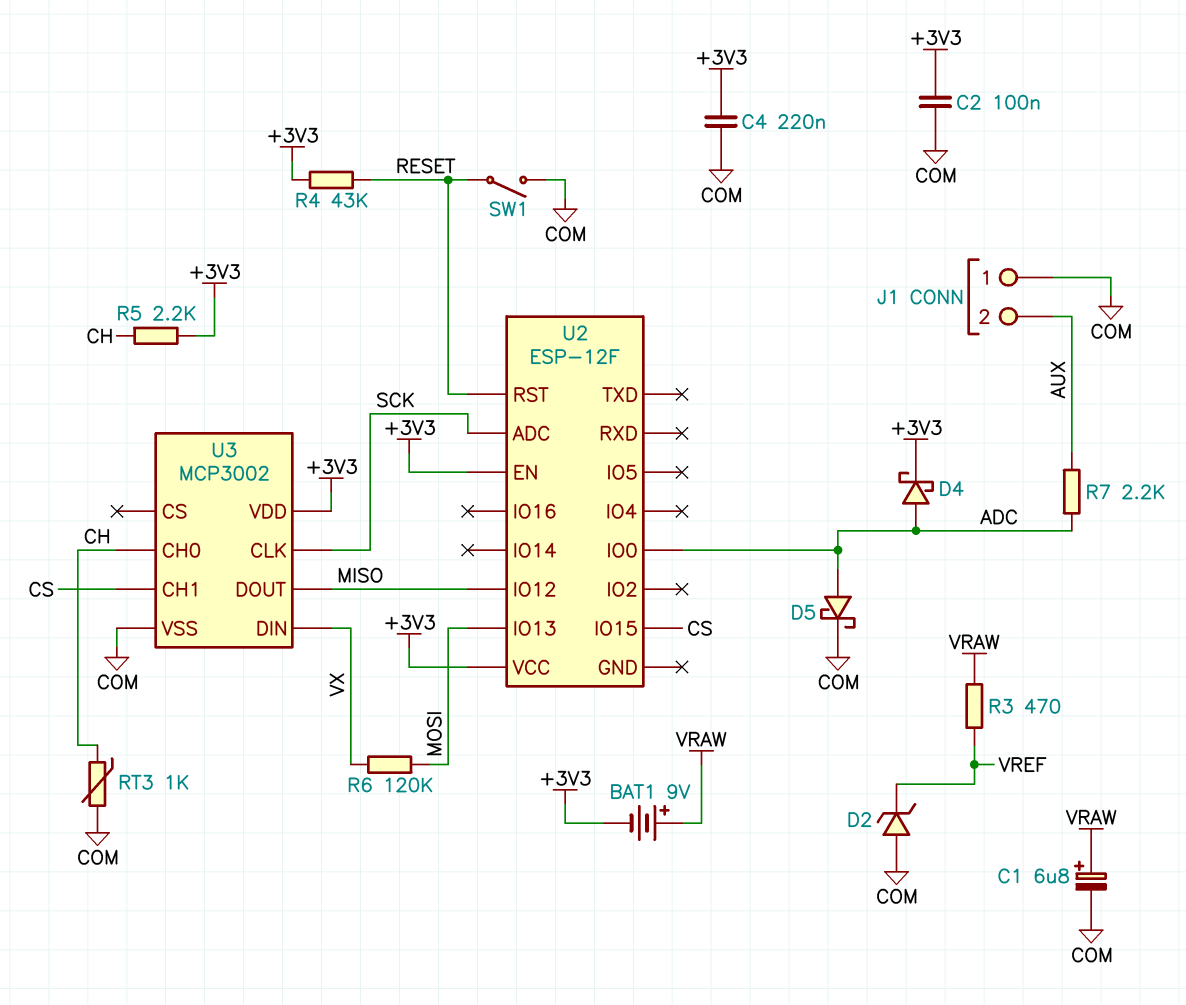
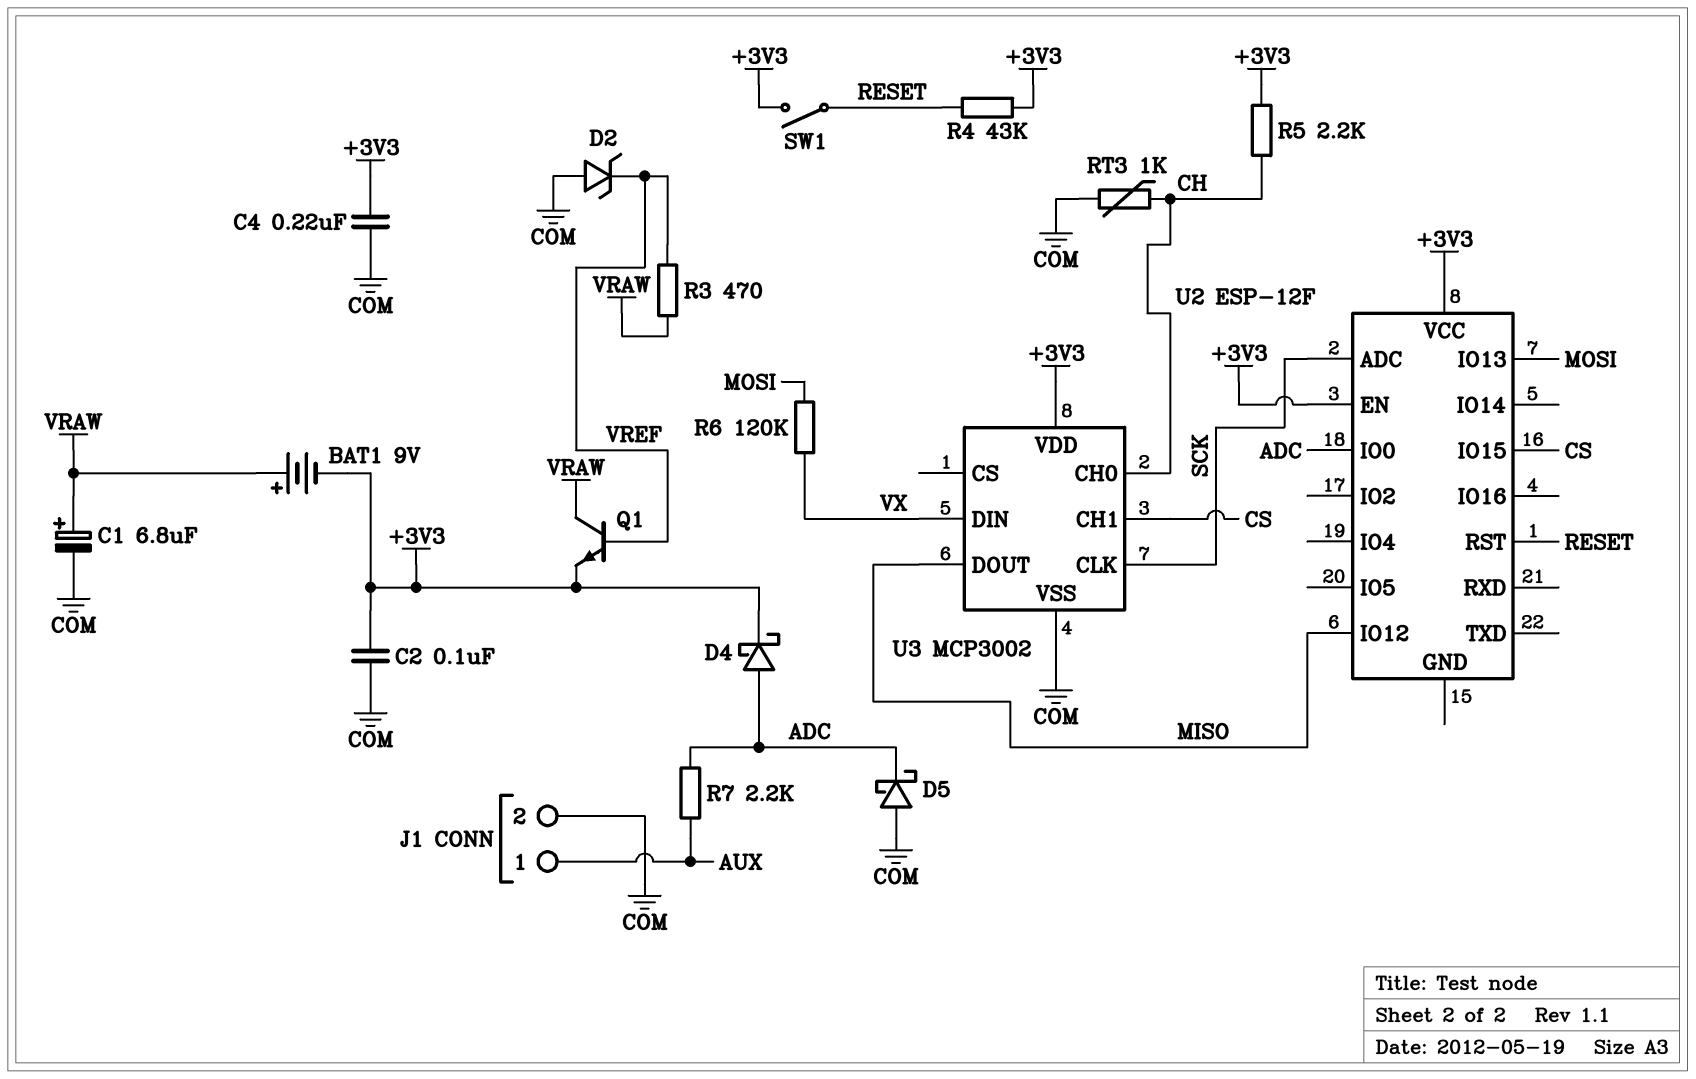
D5: schottky (A ADC, K COM) -> schottky (A COM, K ADC)
J1 pin 1: COM -> AUX
J1 pin 2: AUX -> COM
Q1: none -> NPN (B VREF, C VRAW, E +3V3)
SW1: switch (COM, RESET) -> switch (+3V3, RESET)

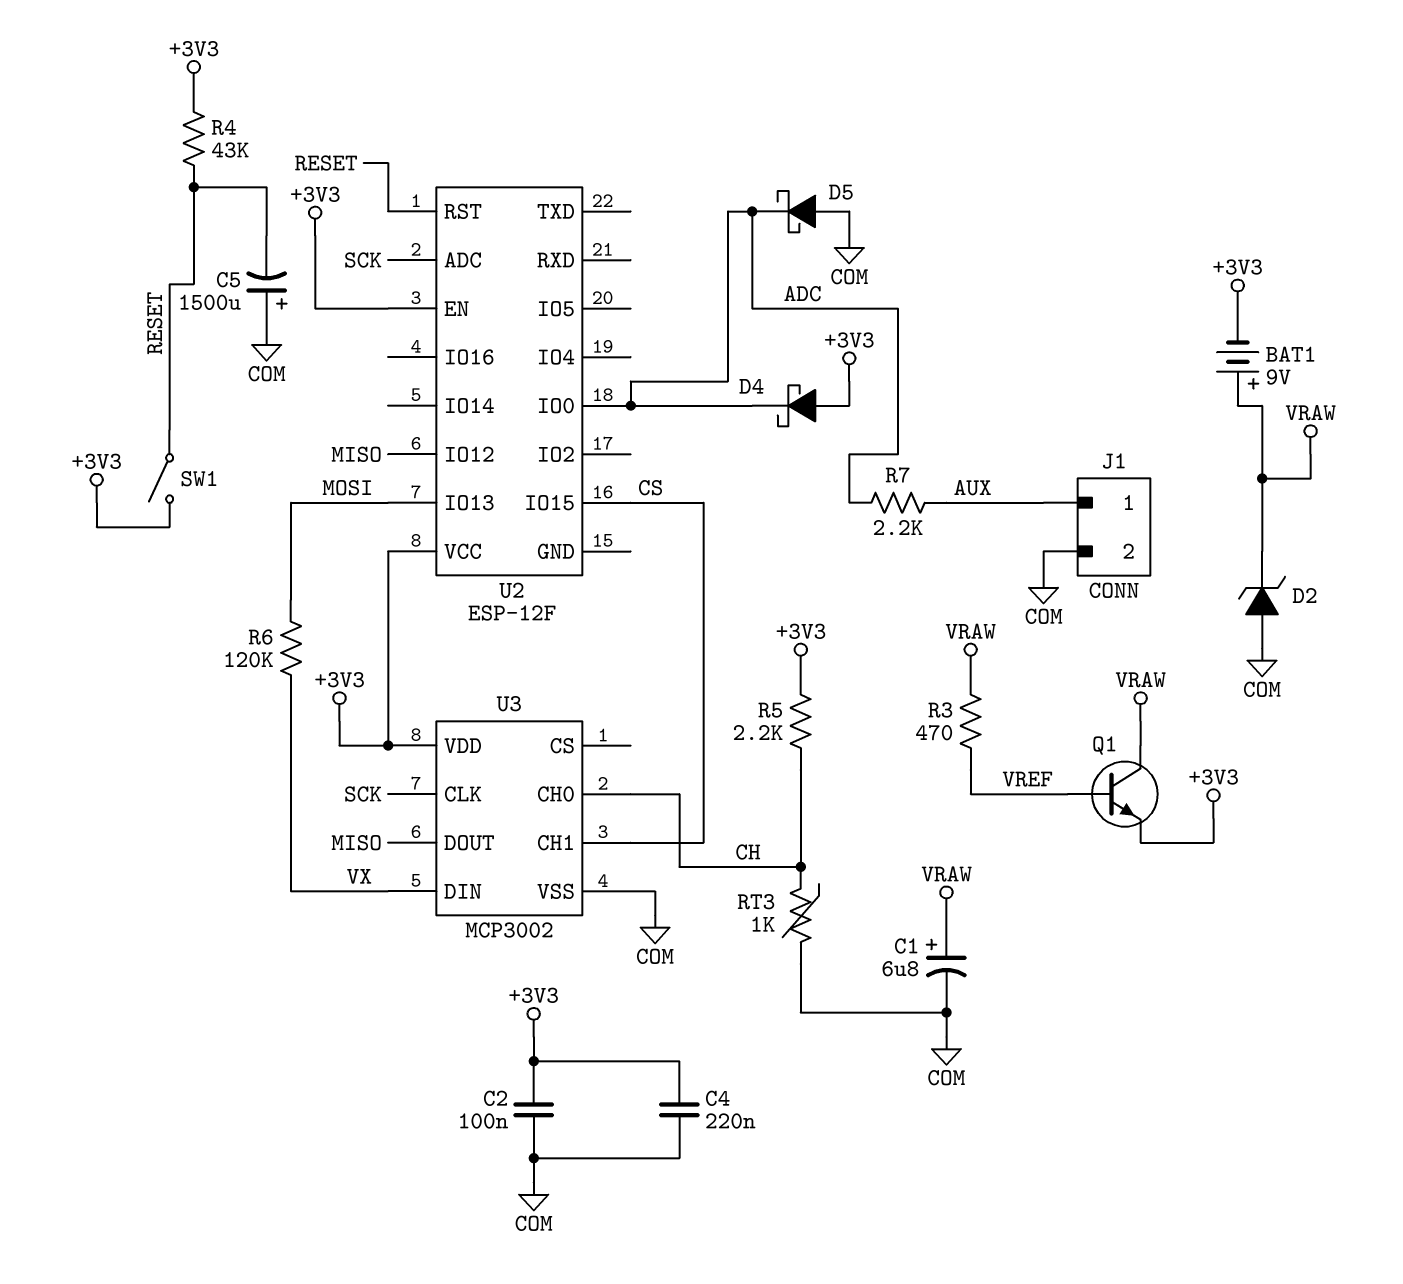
C5: none -> 1500uF (plus COM, minus RESET)
D2: zener (A COM, K VREF) -> zener (A COM, K VRAW)
D4: schottky (A ADC, K +3V3) -> schottky (A +3V3, K ADC)

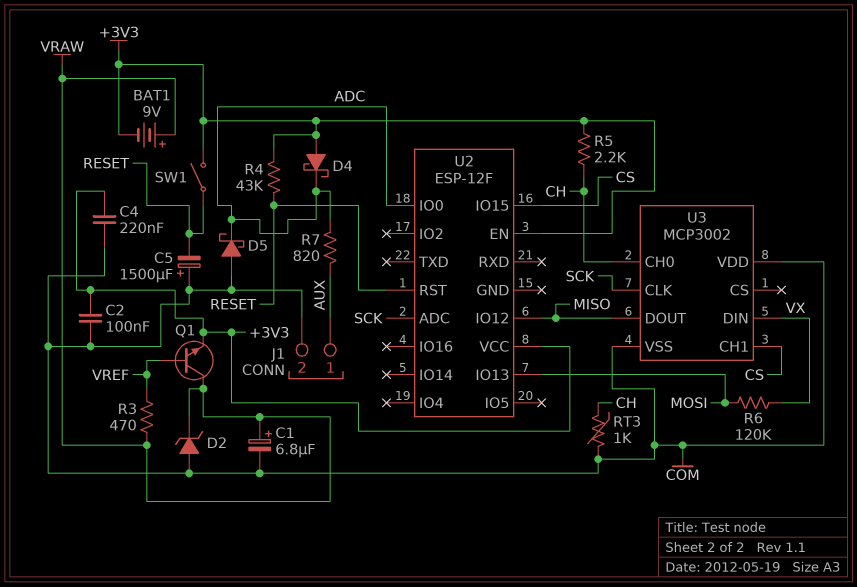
R7: 2.2k (ADC, AUX) -> 820 (ADC, AUX)
U3 pin VDD: +3V3 -> COM

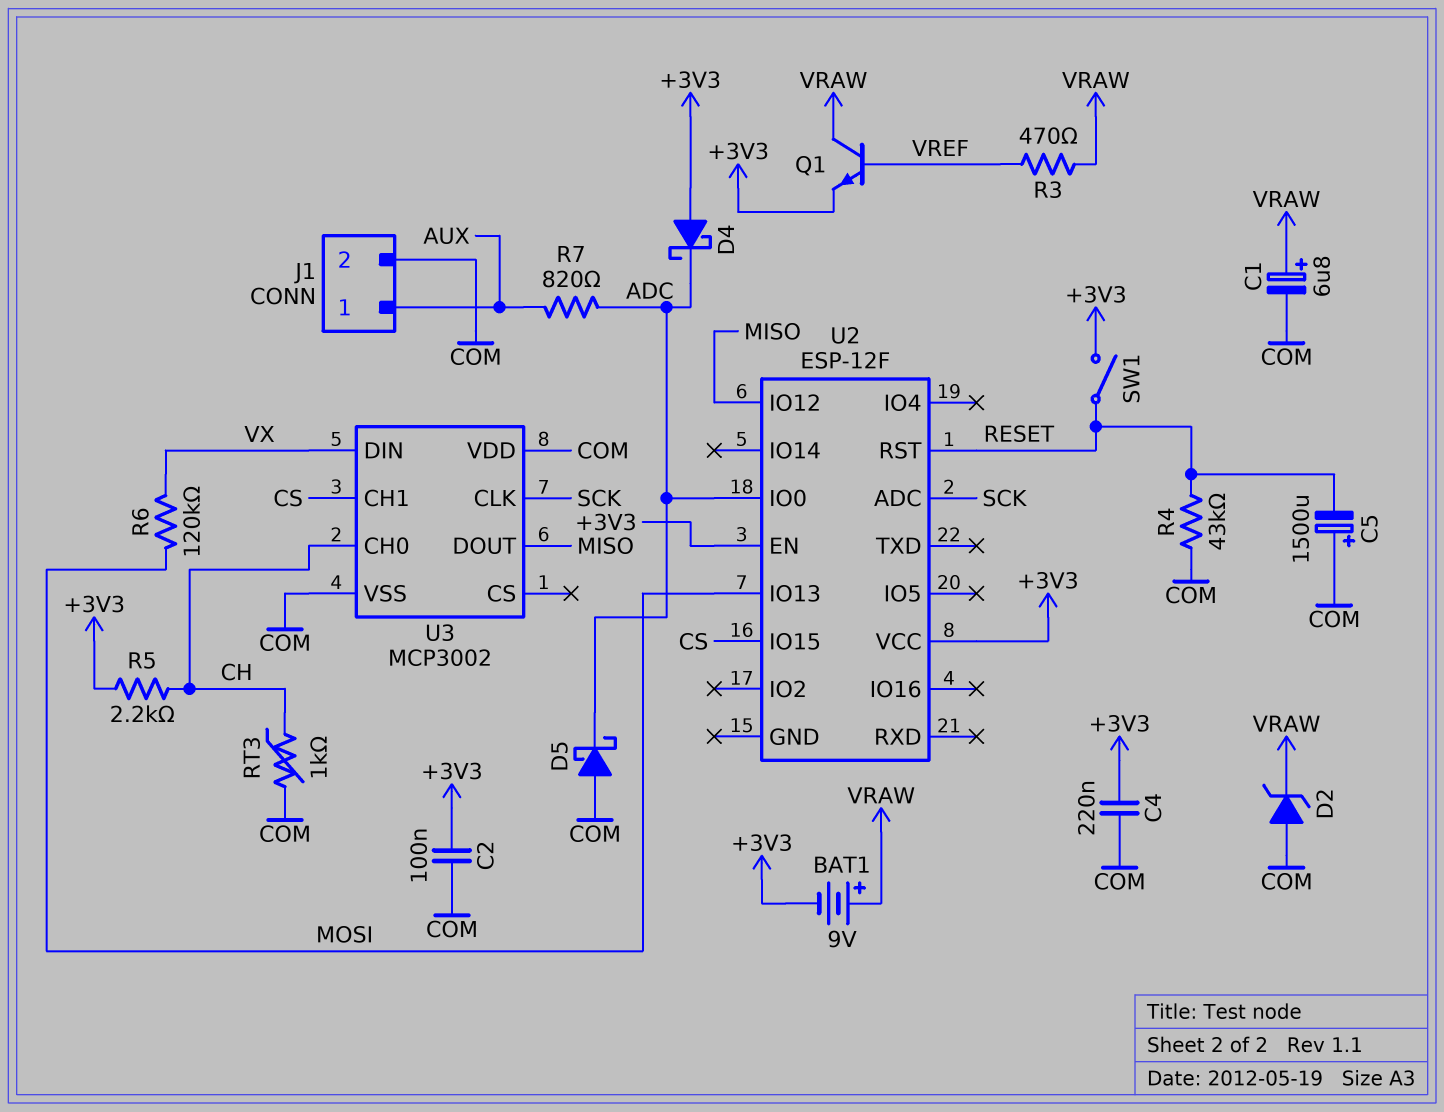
R4: 43k (+3V3, RESET) -> 43k (COM, RESET)

